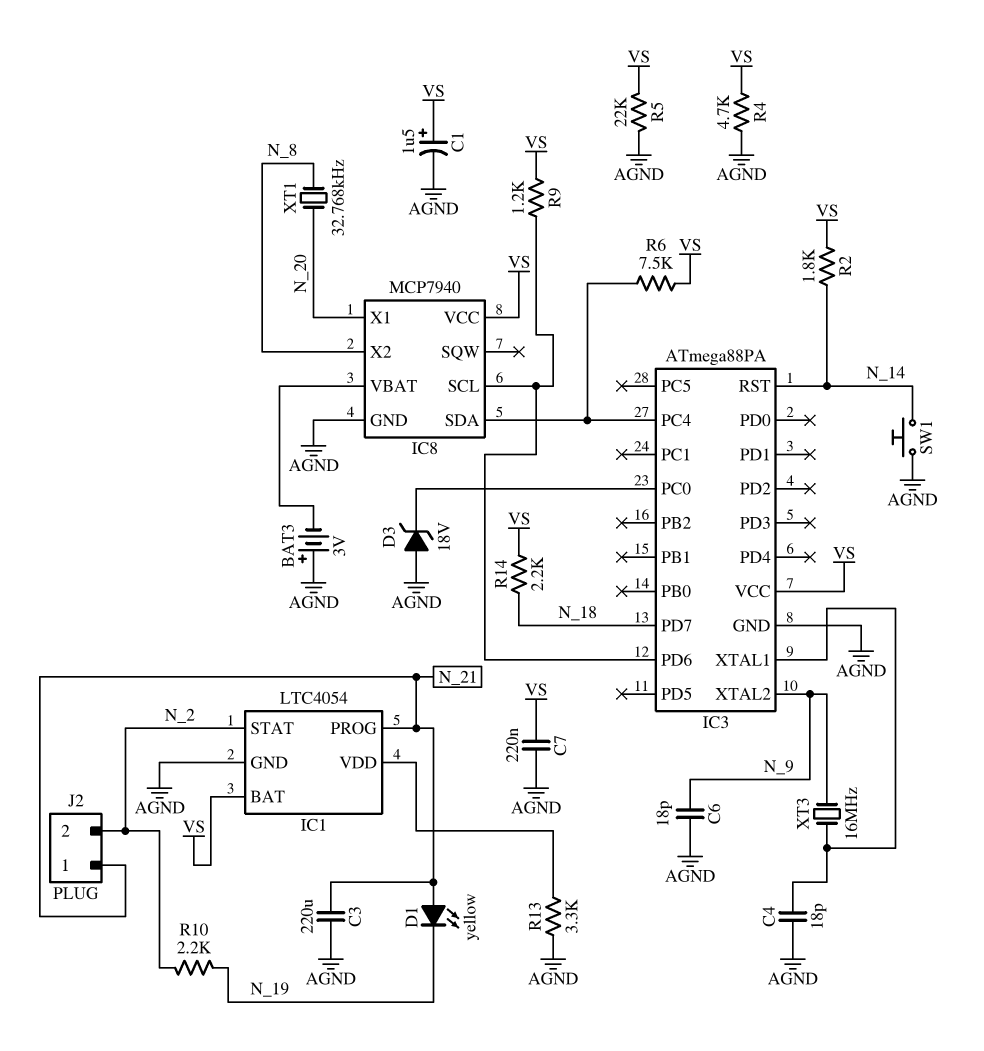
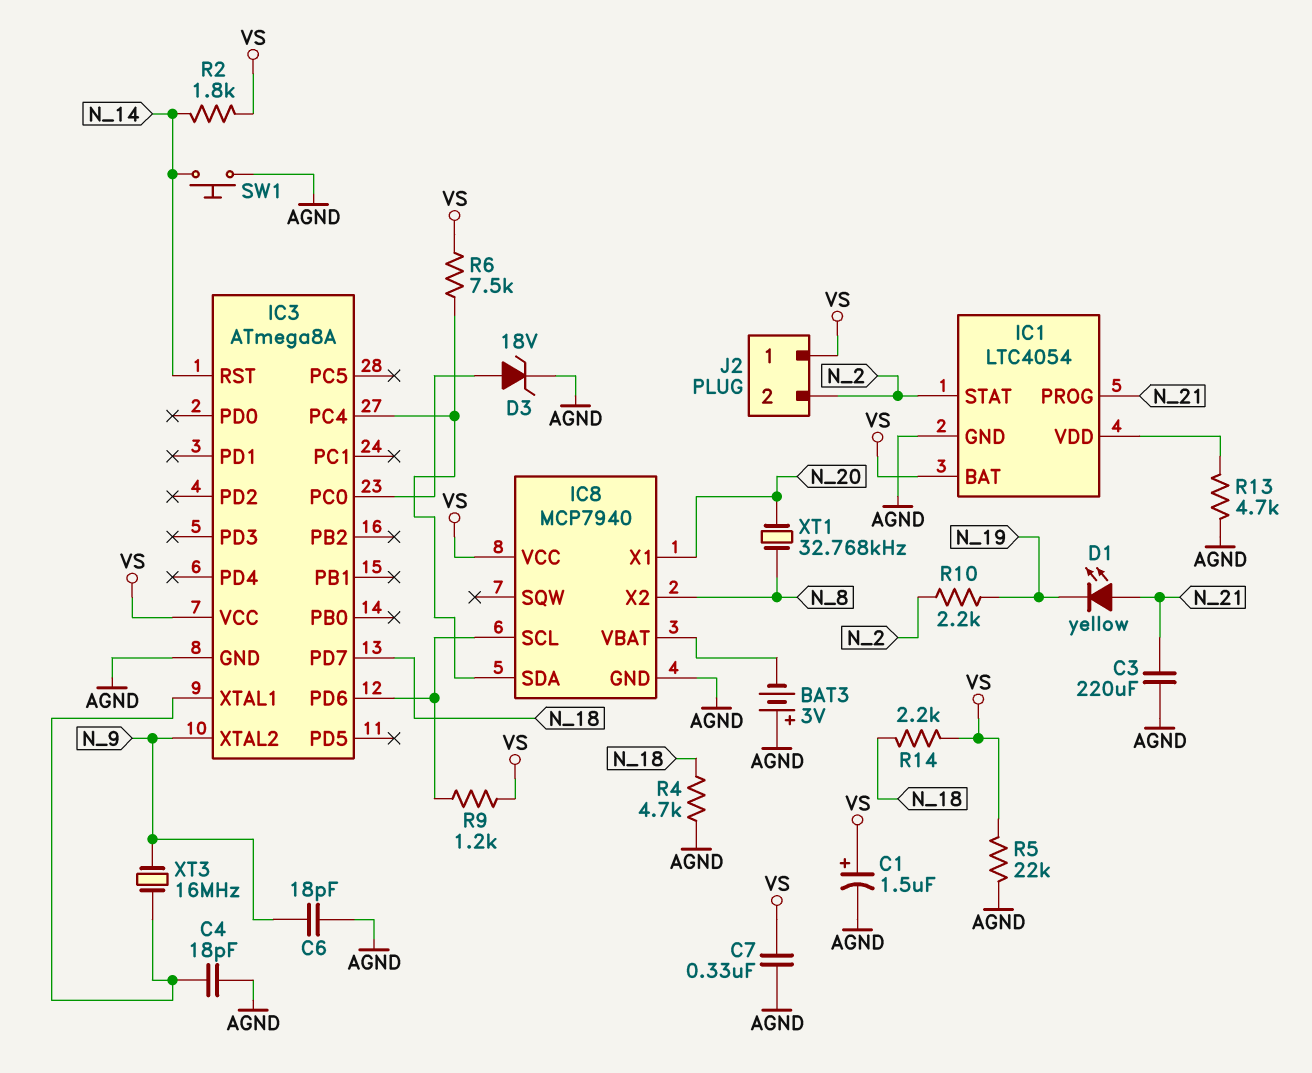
C7: 220nF (AGND, VS) -> 330nF (AGND, VS)
D3: zener 18V (A AGND, K IC3/PC0) -> zener 18V (A IC3/PC0, K AGND)
IC3: ATmega88PA -> ATmega8A
J2 pin 1: N_21 -> VS
R4: 4.7k (AGND, VS) -> 4.7k (AGND, N_18)
R13: 3.3k (AGND, IC1/VDD) -> 4.7k (AGND, IC1/VDD)

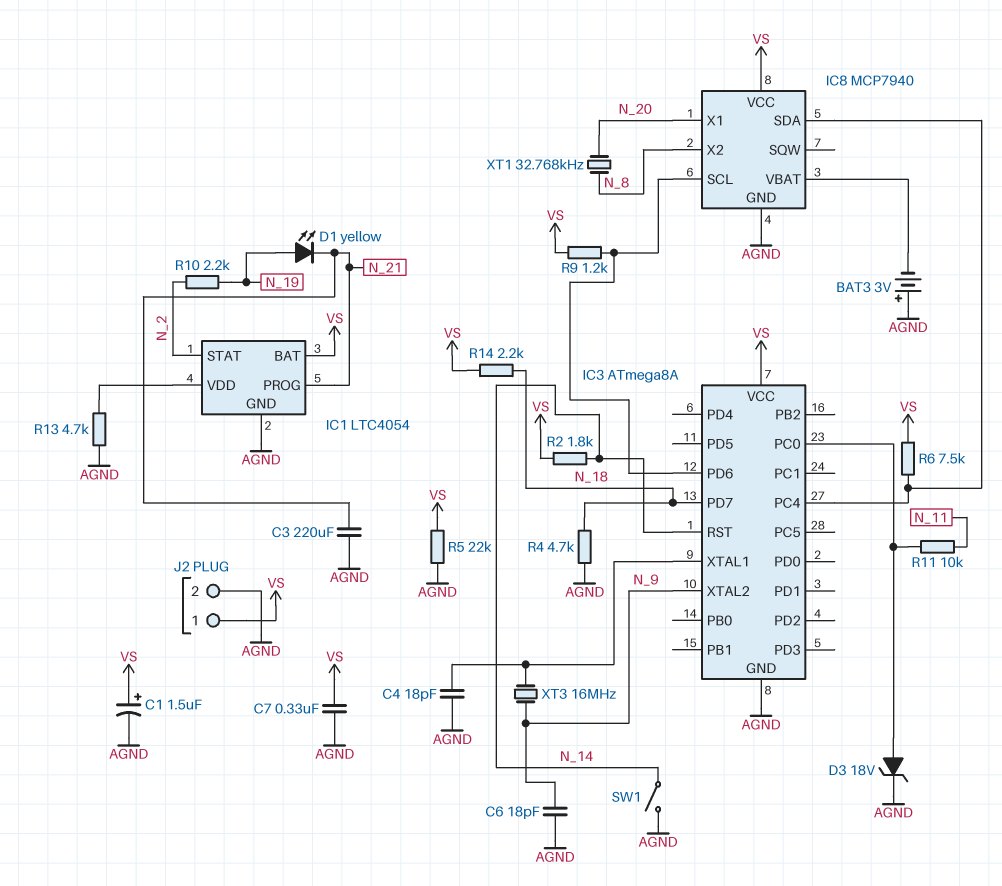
D1: LED yellow (A N_21, K N_19) -> LED yellow (A N_19, K N_21)
J2 pin 2: N_2 -> AGND
R11: none -> 10k (IC3/PC0, N_11)
SW1: button (AGND, N_14) -> switch (AGND, N_14)

